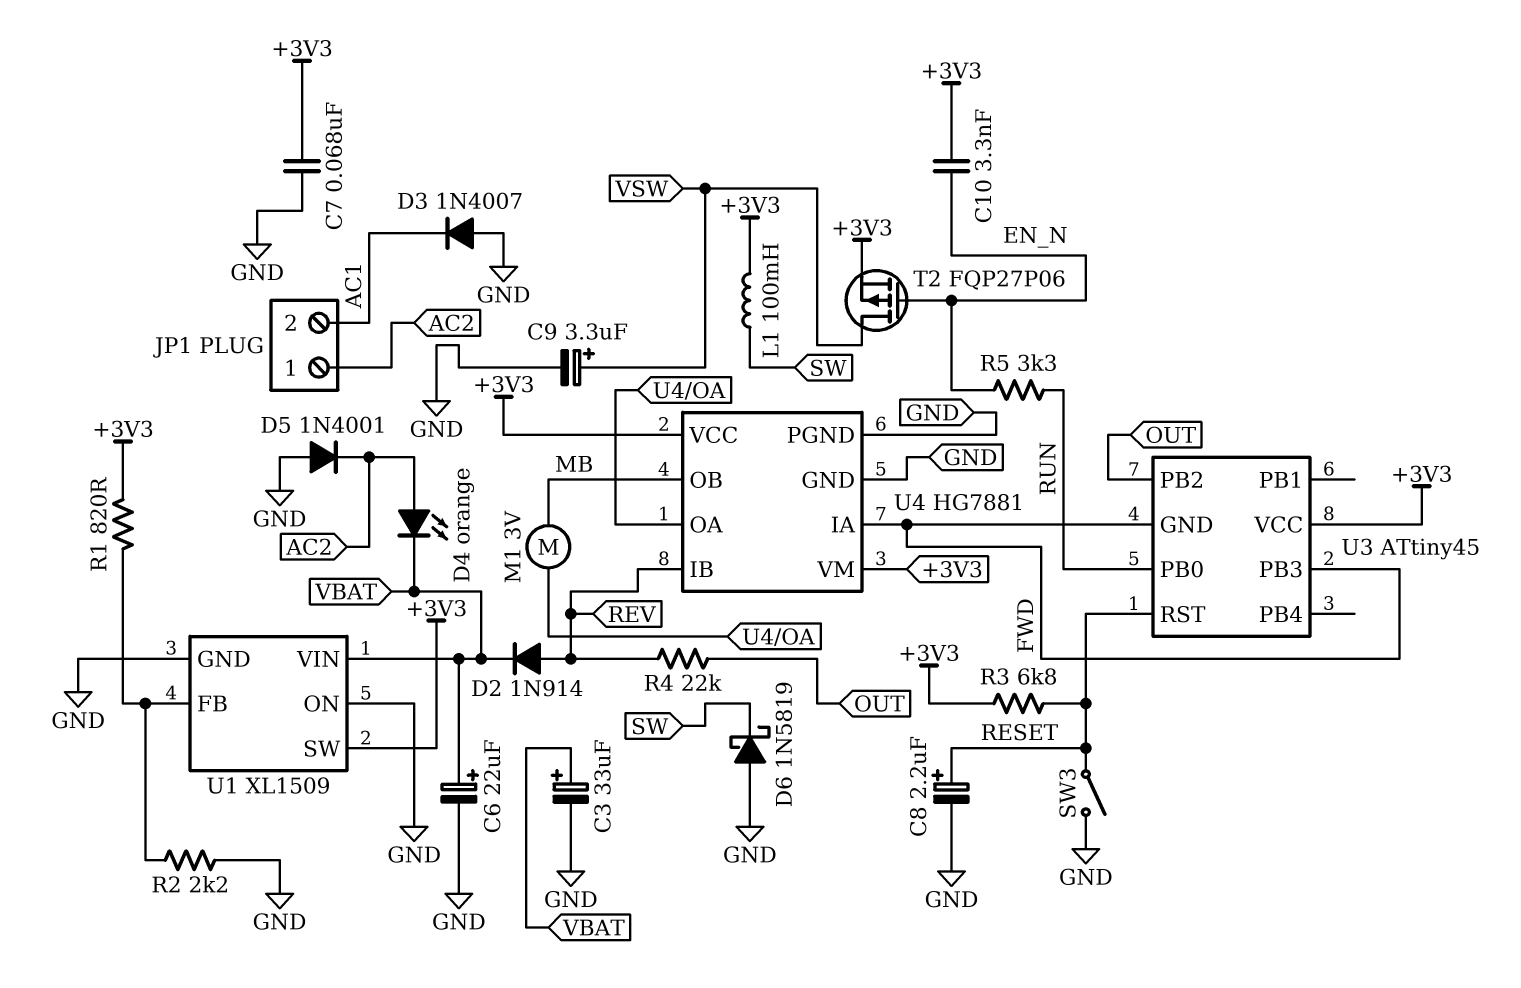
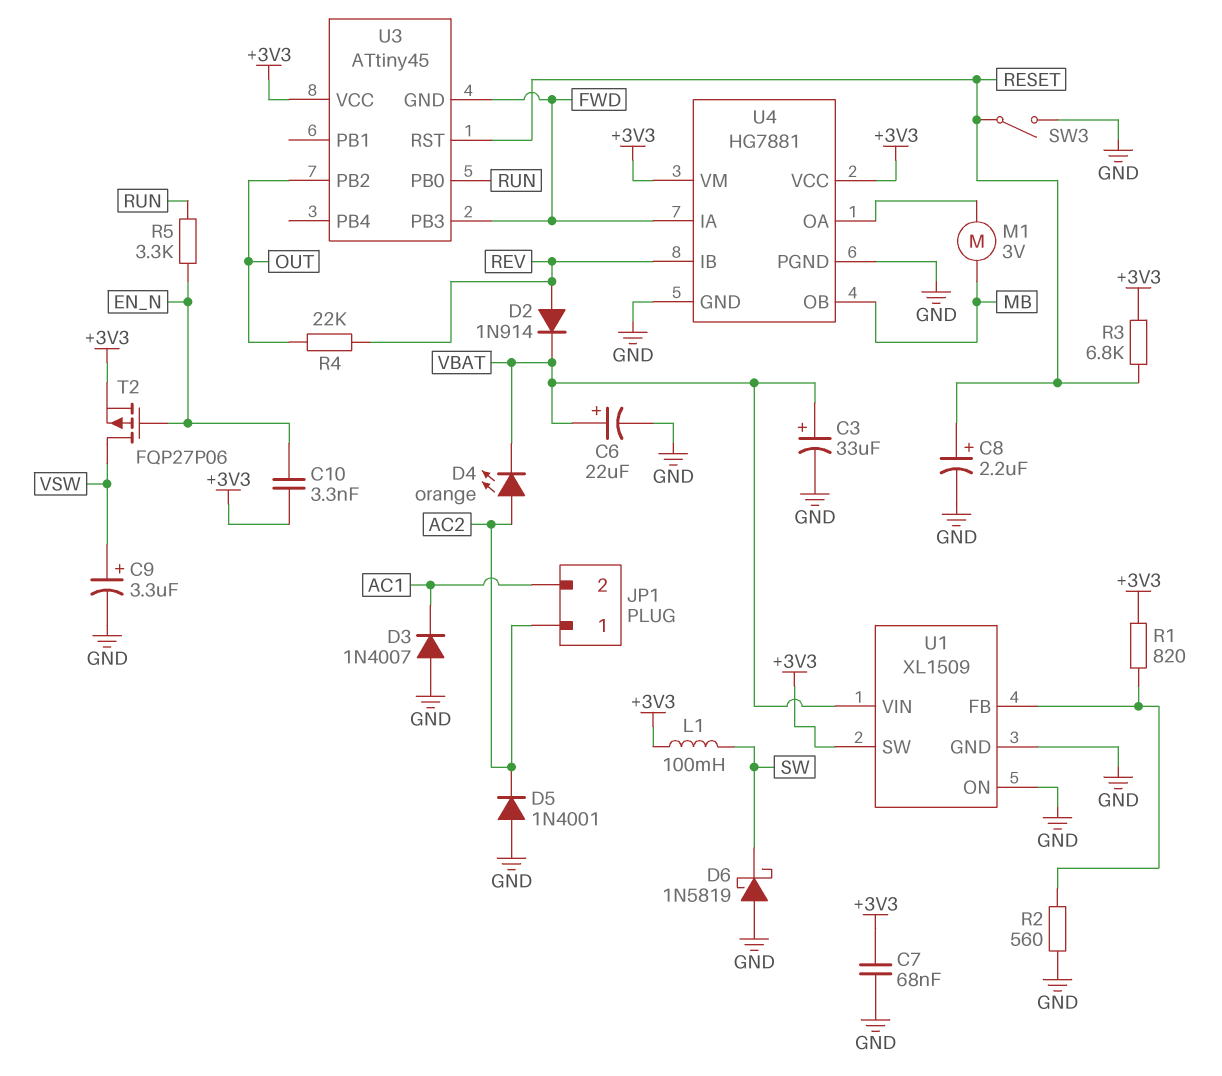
R2: 2.2k (GND, U1/FB) -> 560 (GND, U1/FB)

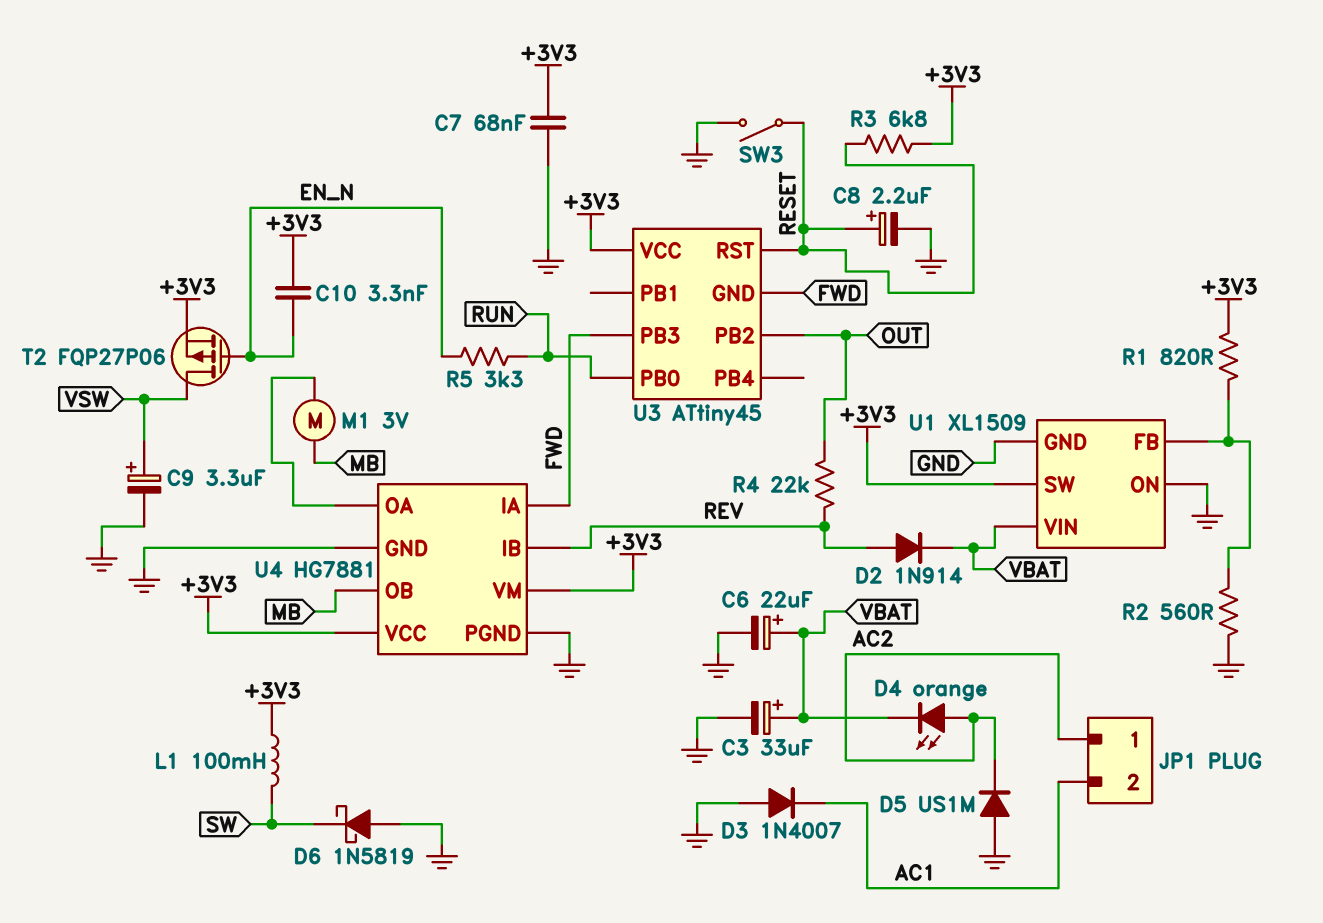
D5: diode 1N4001 (A GND, K AC2) -> diode US1M (A GND, K AC2)

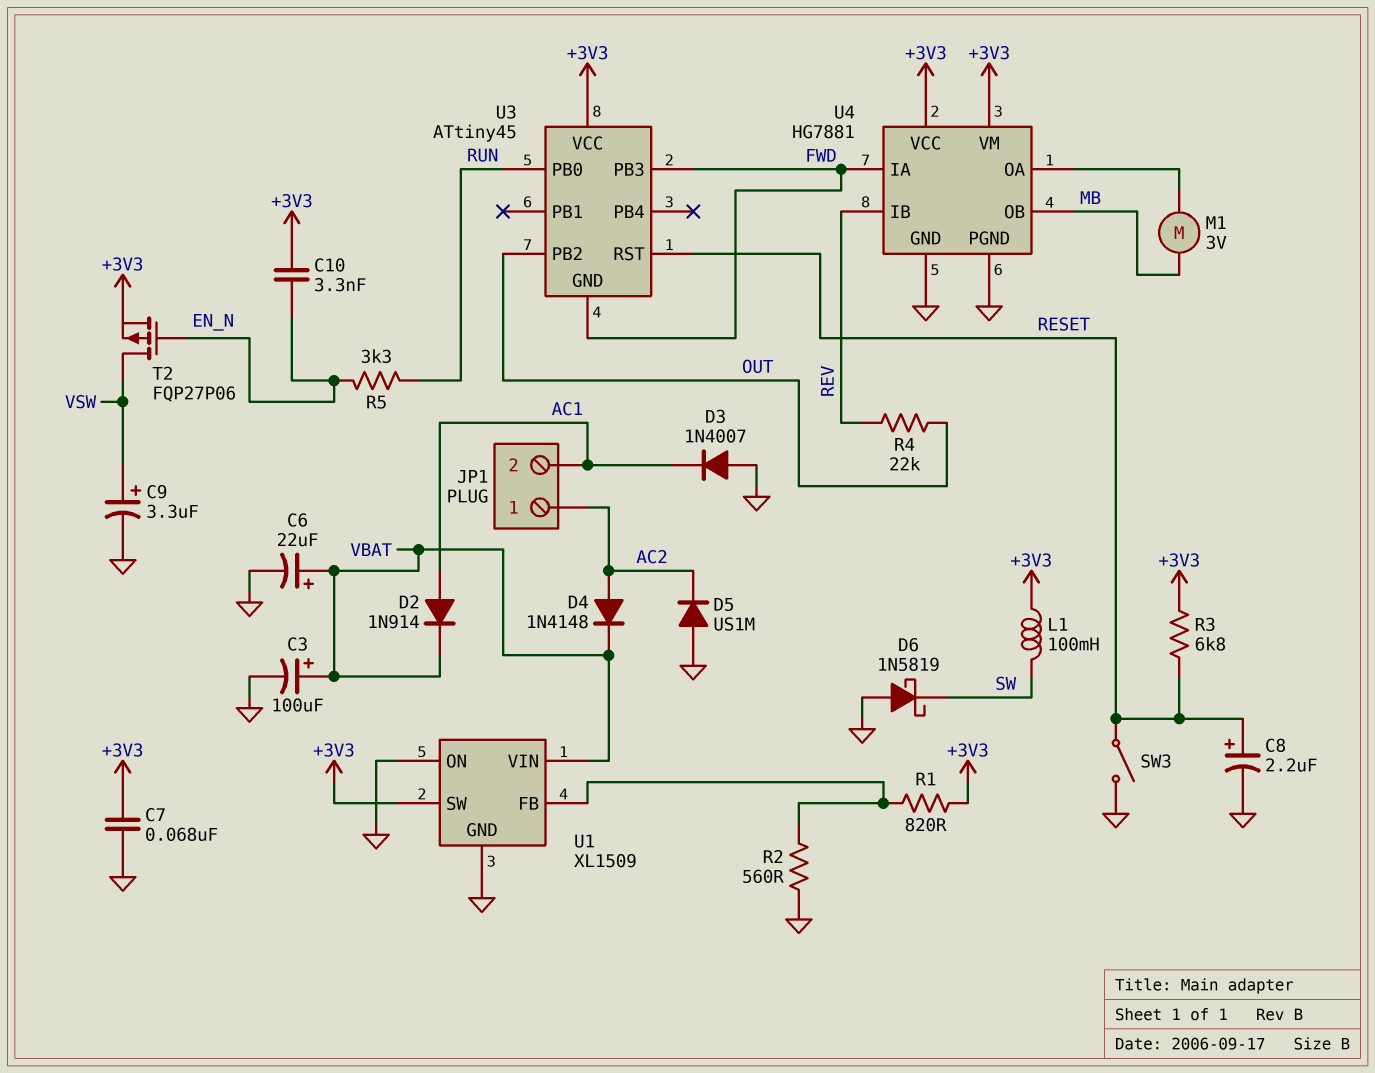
C3: 33uF (plus VBAT, minus GND) -> 100uF (plus VBAT, minus GND)
D2: diode 1N914 (A REV, K VBAT) -> diode 1N914 (A AC1, K VBAT)
D4: LED orange (A AC2, K VBAT) -> diode 1N4148 (A AC2, K VBAT)

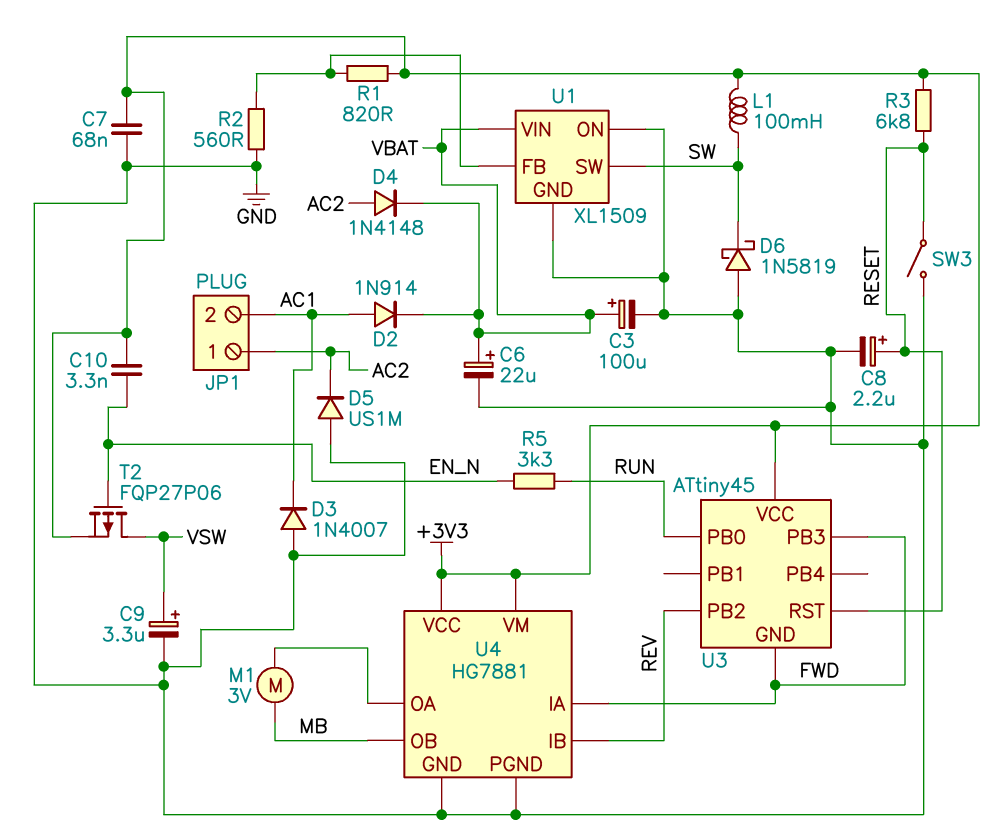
R4: 22k (OUT, REV) -> none
U1 pin SW: +3V3 -> SW
U3 pin PB2: OUT -> REV

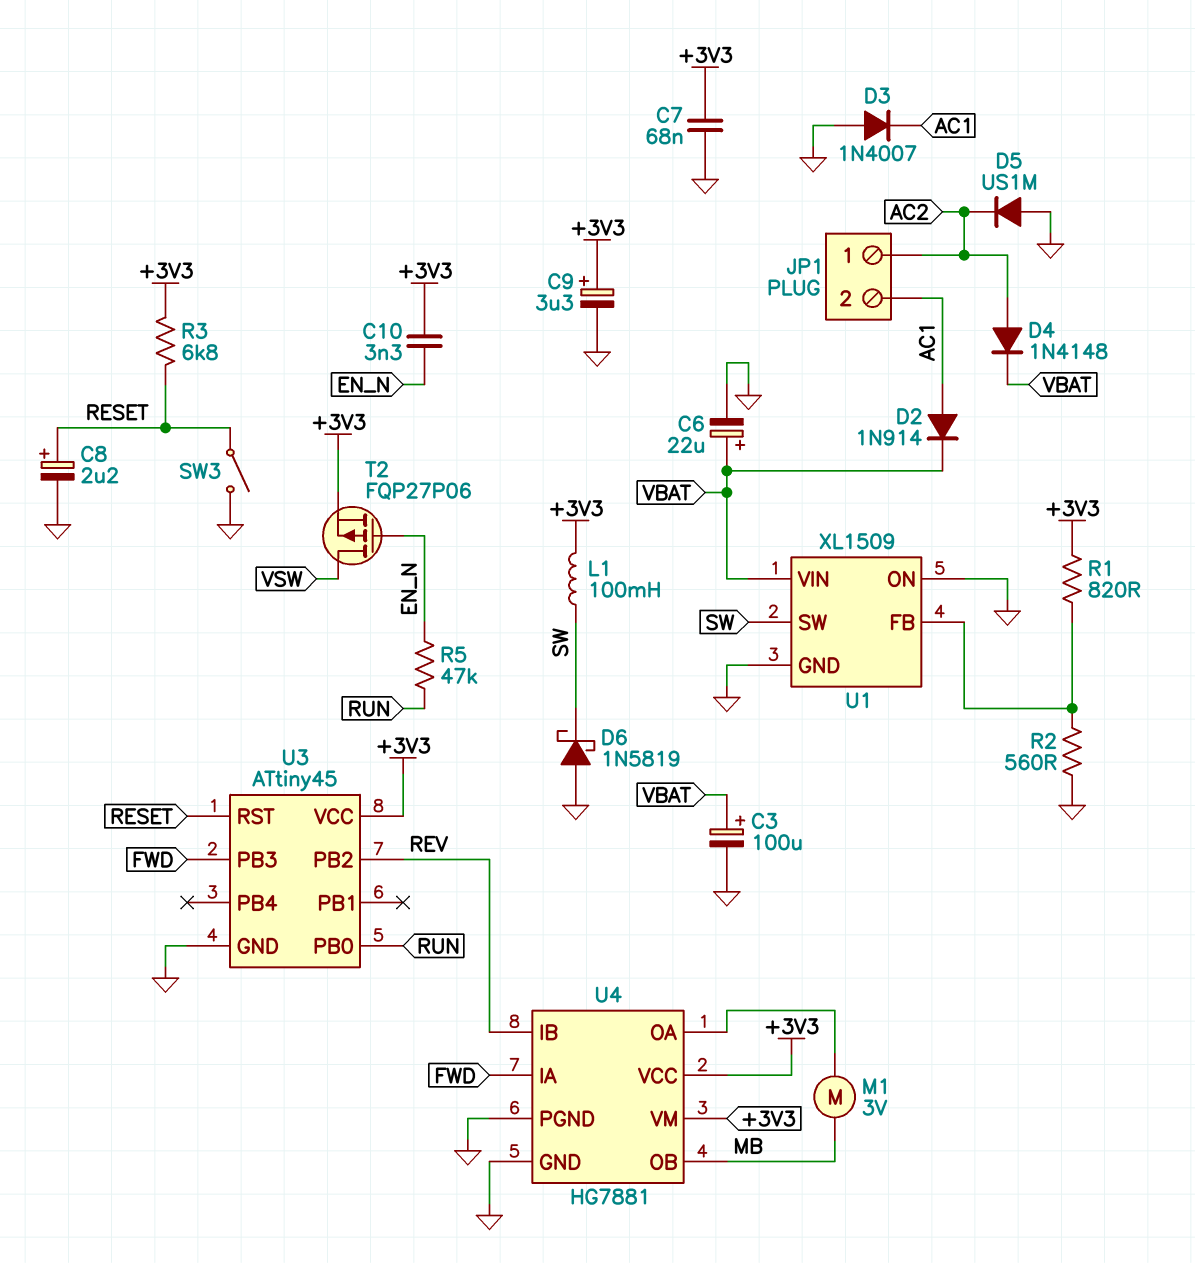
C9: 3.3uF (plus VSW, minus GND) -> 3.3uF (plus +3V3, minus GND)
R5: 3.3k (EN_N, RUN) -> 47k (EN_N, RUN)
U3 pin GND: FWD -> GND

